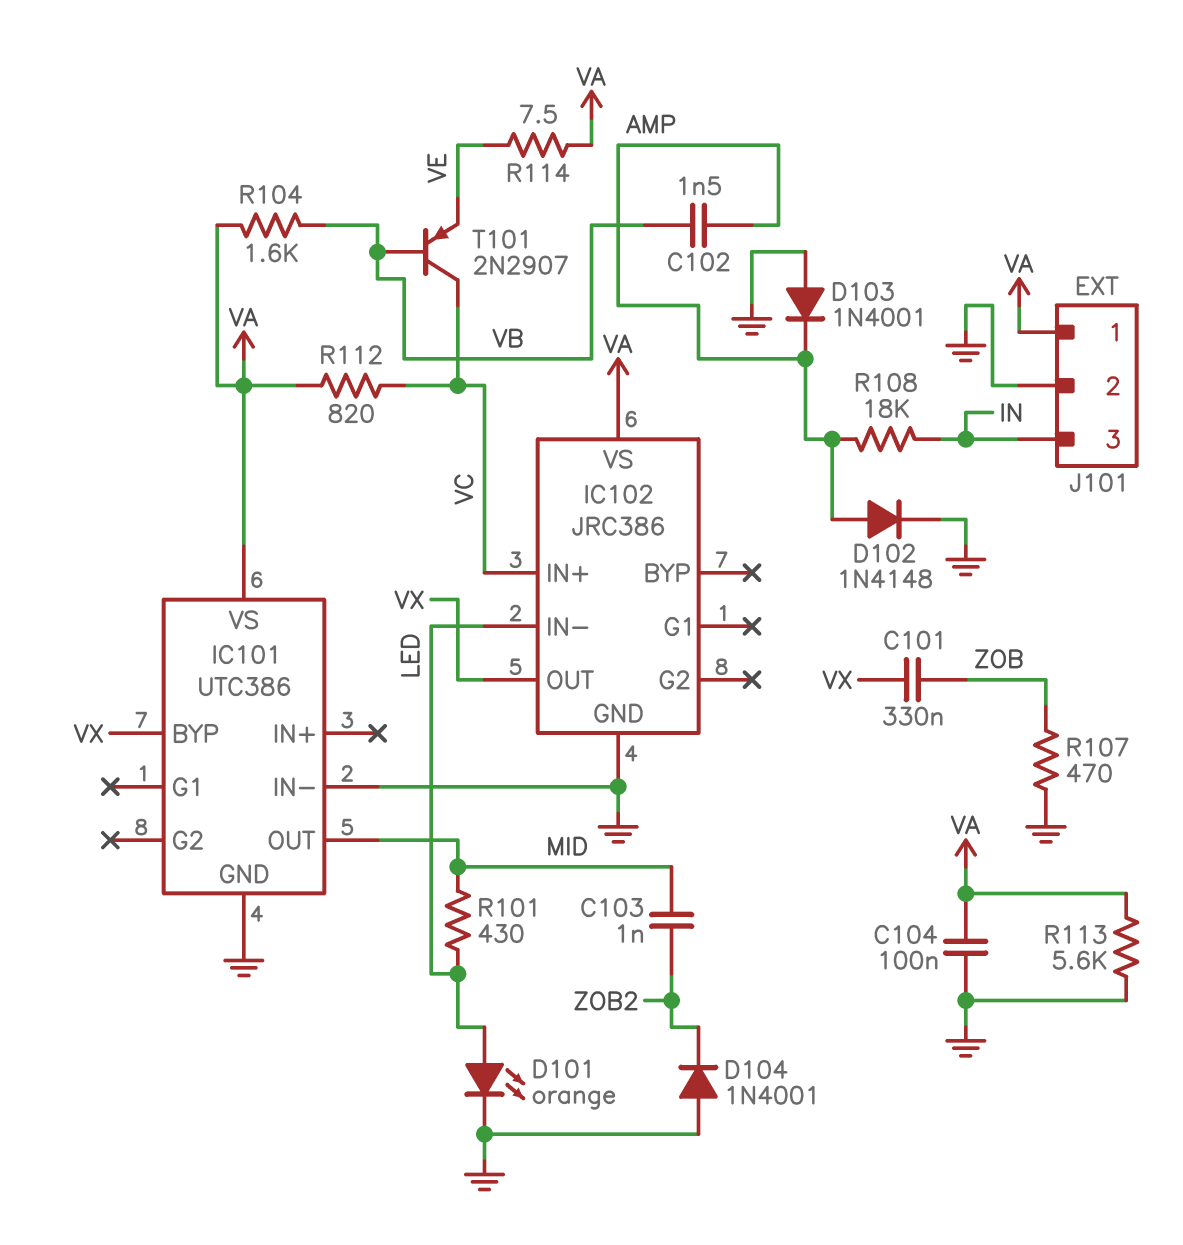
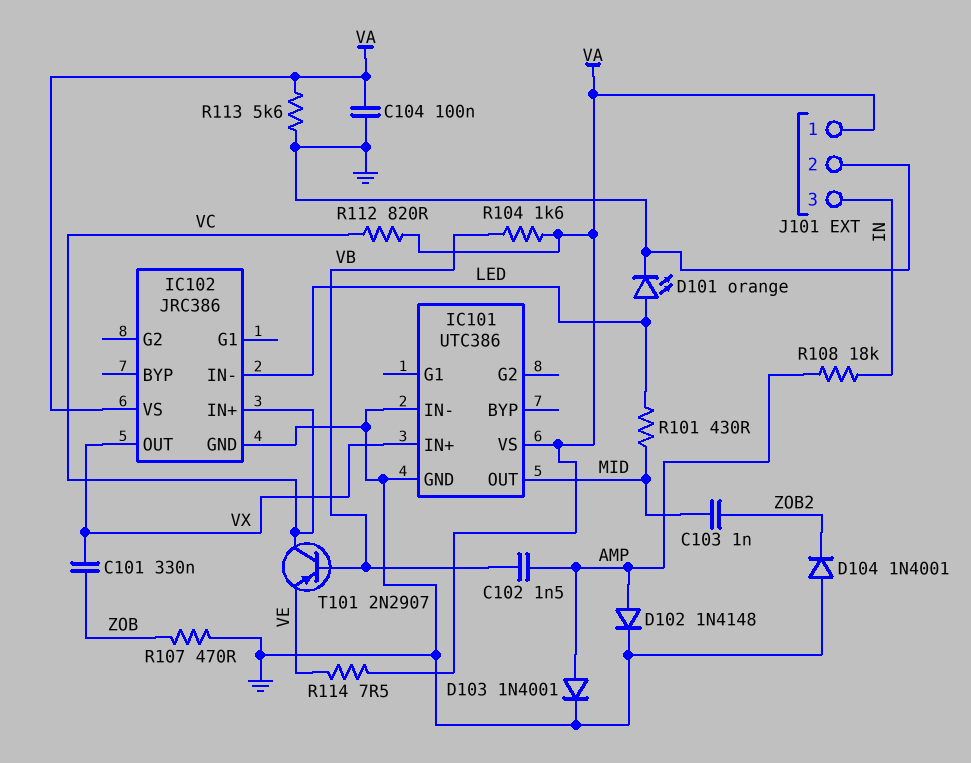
D103: diode 1N4001 (A GND, K AMP) -> diode 1N4001 (A AMP, K GND)
IC101 pin BYP: VX -> none
IC101 pin IN+: none -> VX

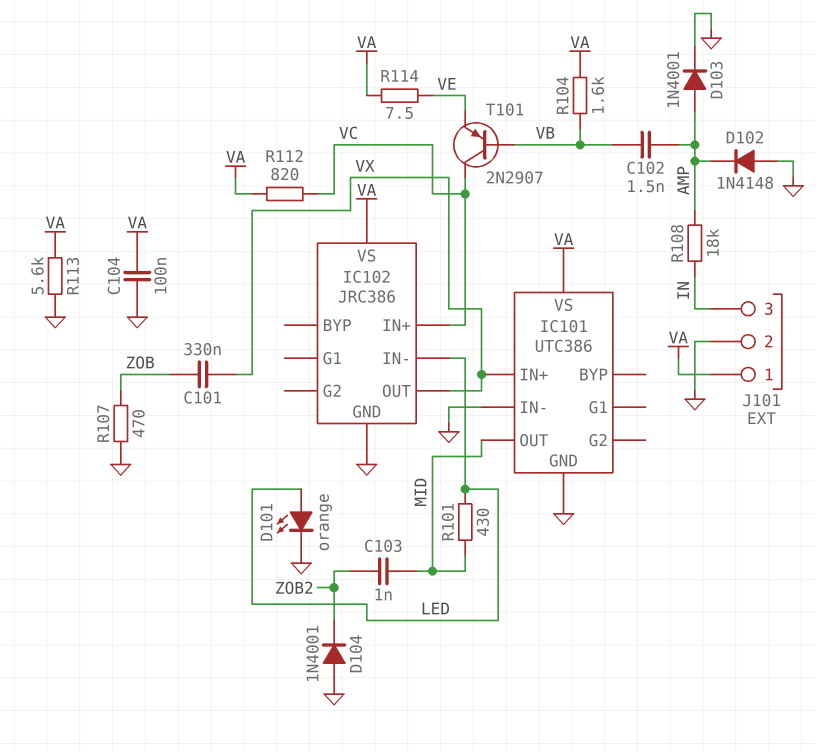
D102: diode 1N4148 (A AMP, K GND) -> diode 1N4148 (A GND, K AMP)

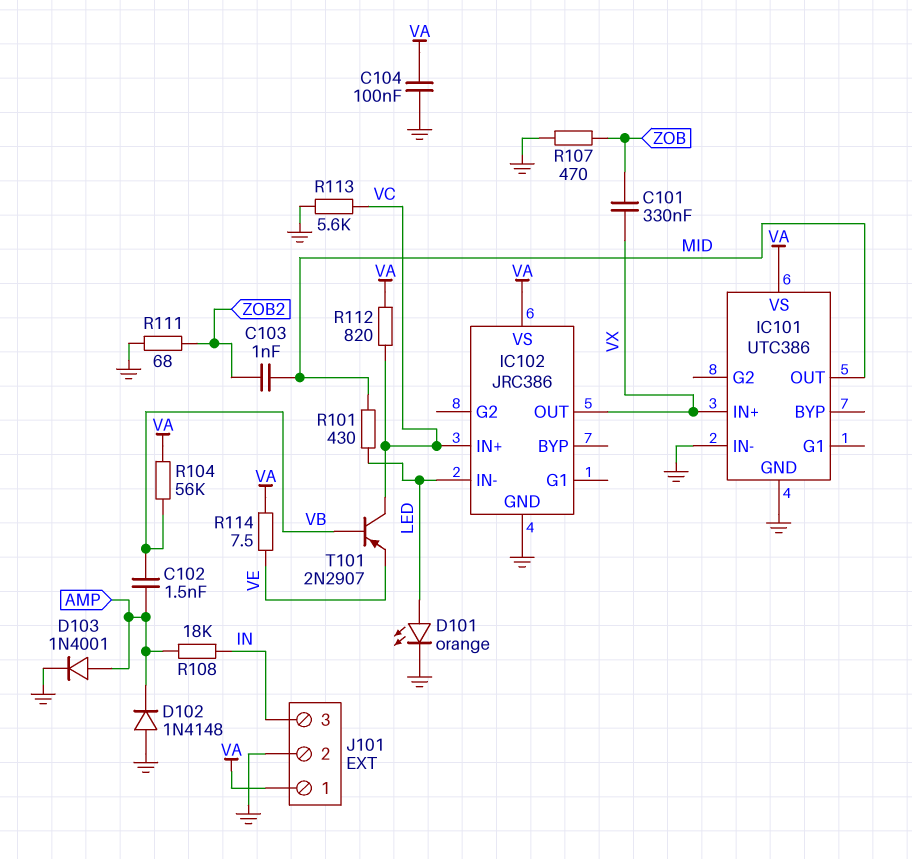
D104: diode 1N4001 (A GND, K ZOB2) -> none
R104: 1.6k (VA, VB) -> 56k (VA, VB)
R111: none -> 68 (GND, ZOB2)
R113: 5.6k (GND, VA) -> 5.6k (GND, VC)

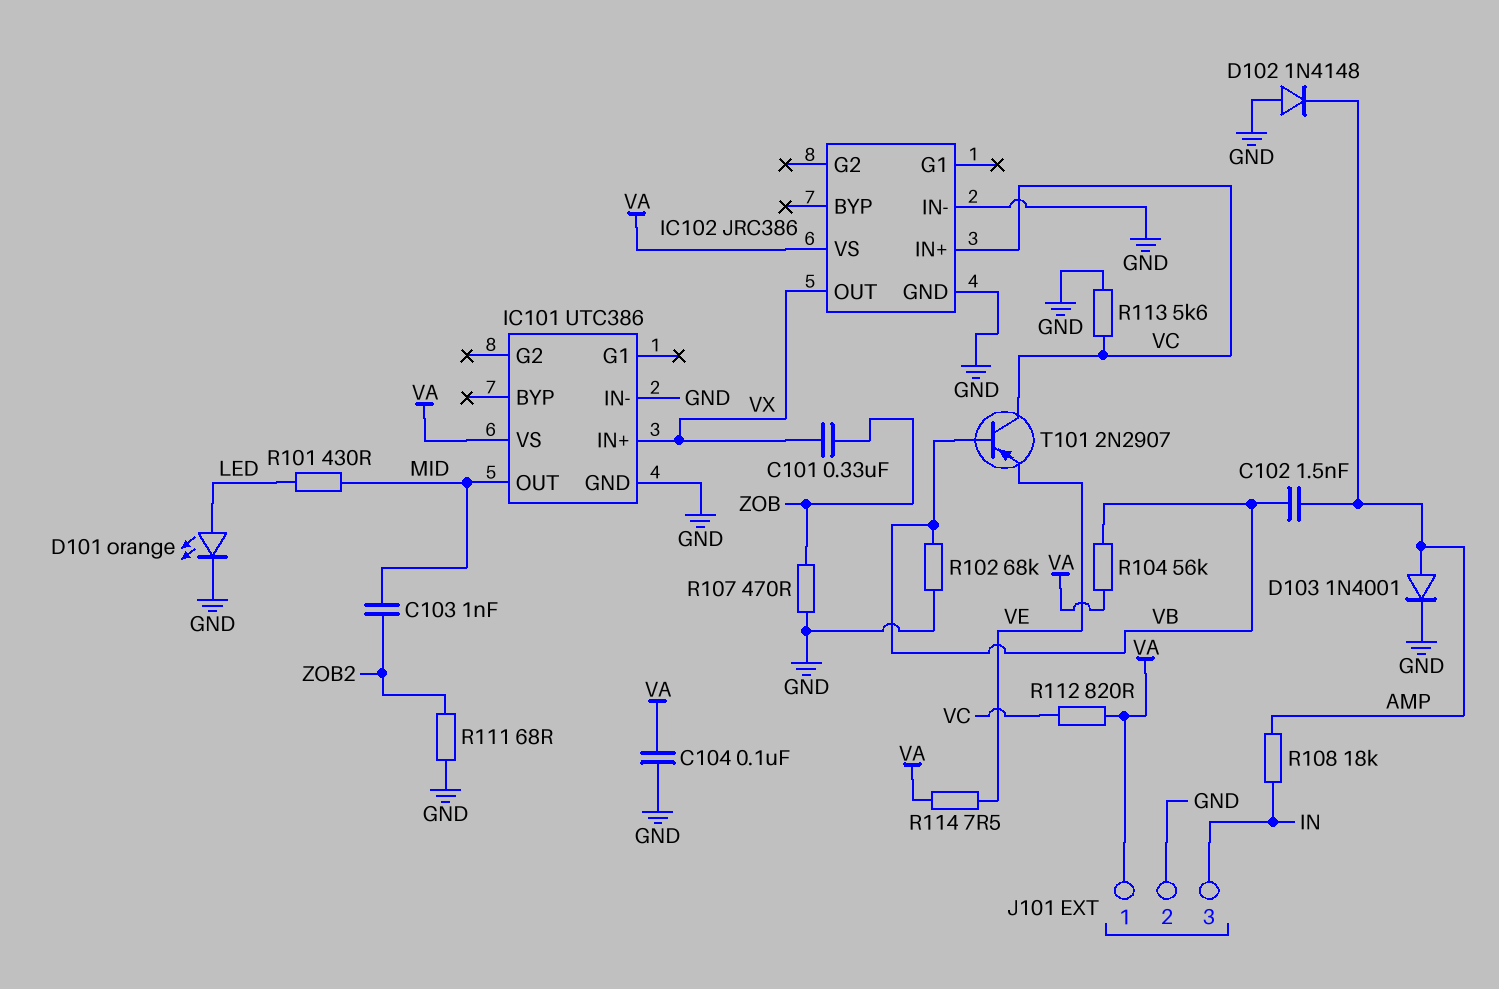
IC102 pin IN-: LED -> GND
R102: none -> 68k (GND, VB)

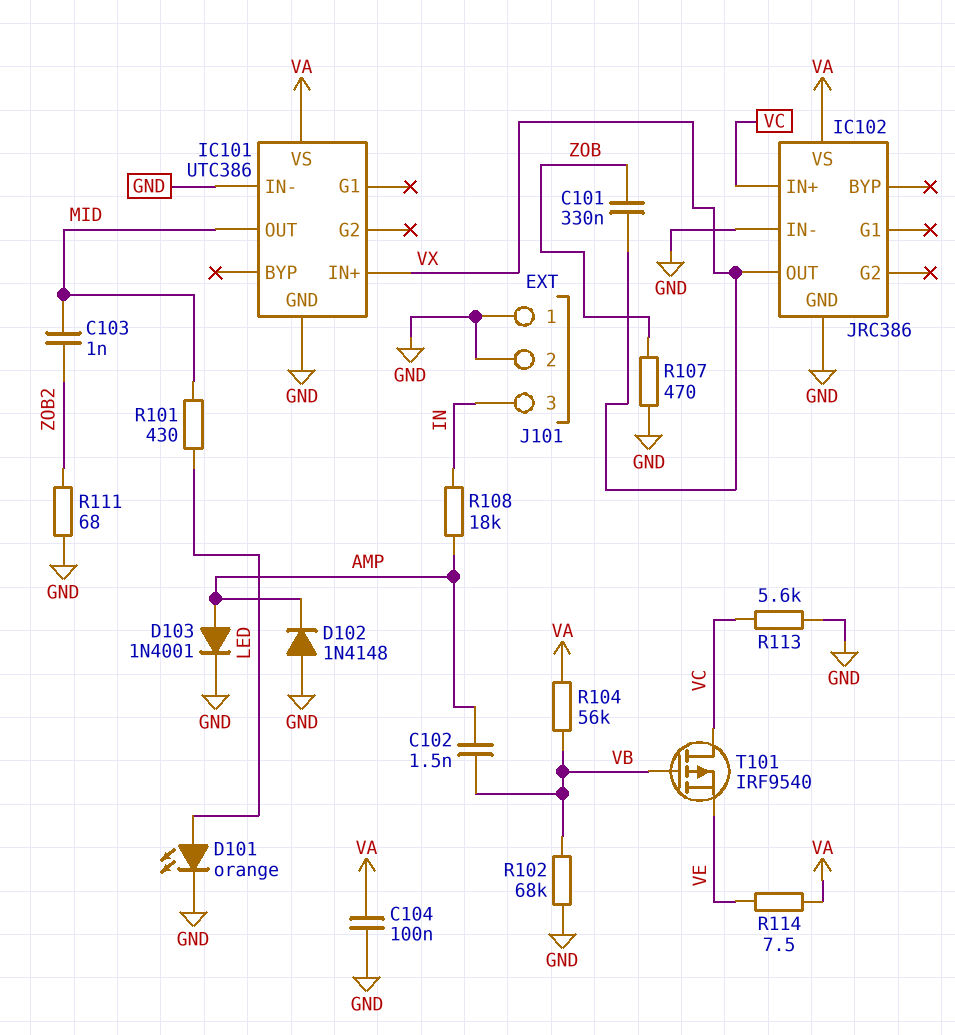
J101 pin 1: VA -> GND
R112: 820 (VA, VC) -> none
T101: PNP 2N2907 (B VB, C VC, E VE) -> PMOS IRF9540 (G VB, D VC, S VE)

